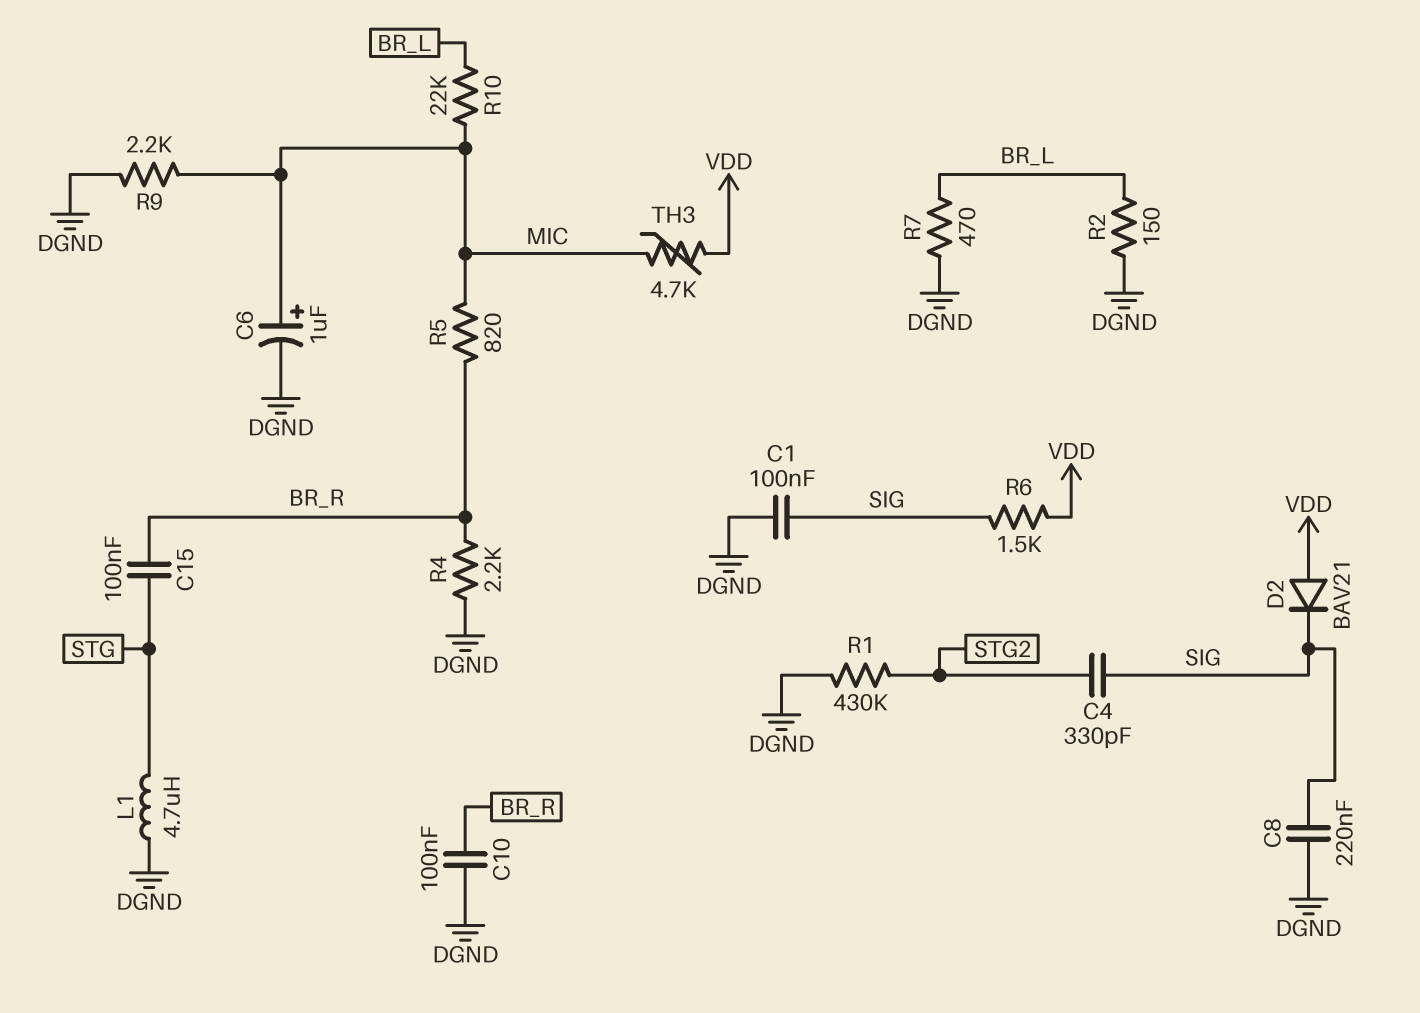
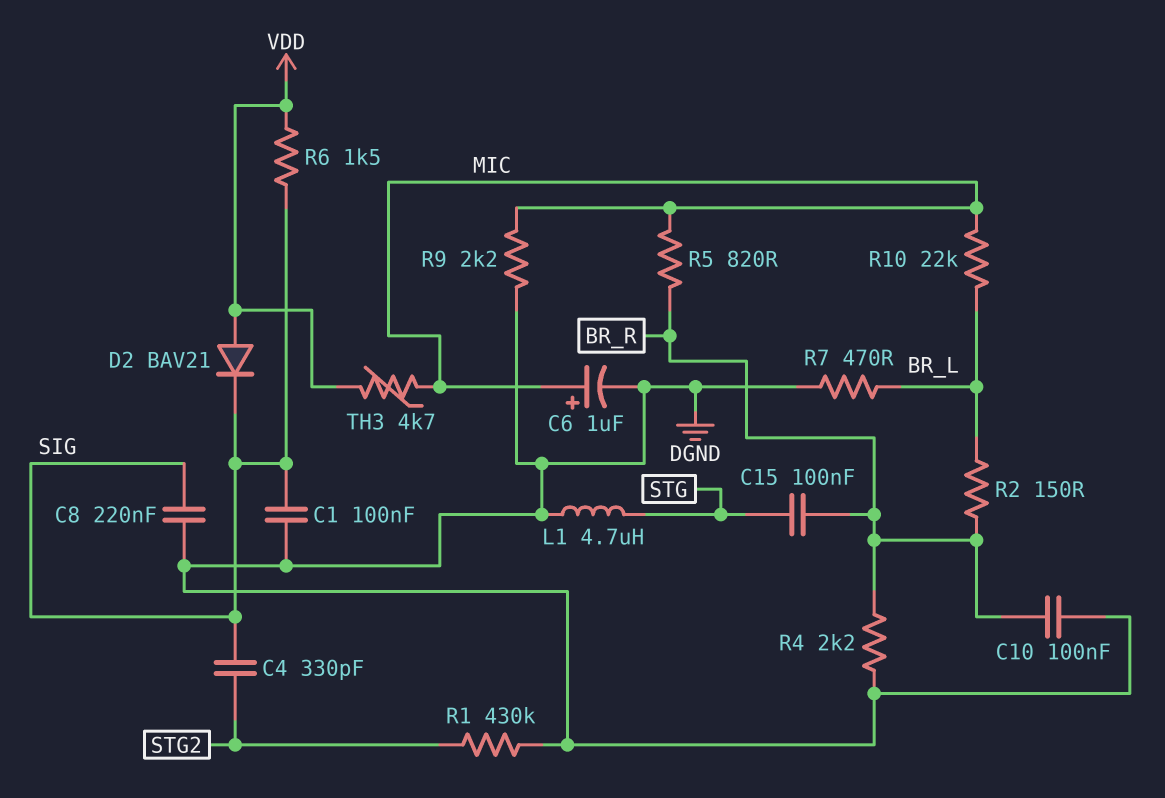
R2: 150 (BR_L, DGND) -> 150 (BR_L, BR_R)

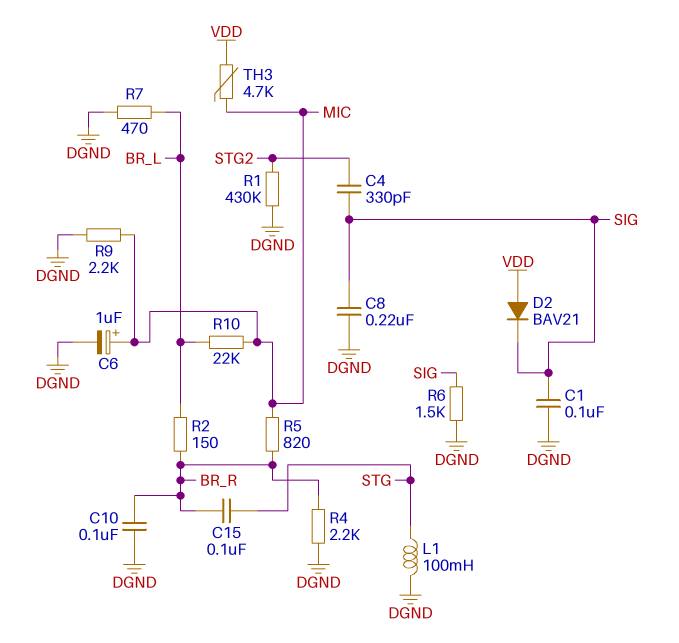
L1: 4.7uH (DGND, STG) -> 100mH (DGND, STG)
R6: 1.5k (SIG, VDD) -> 1.5k (DGND, SIG)

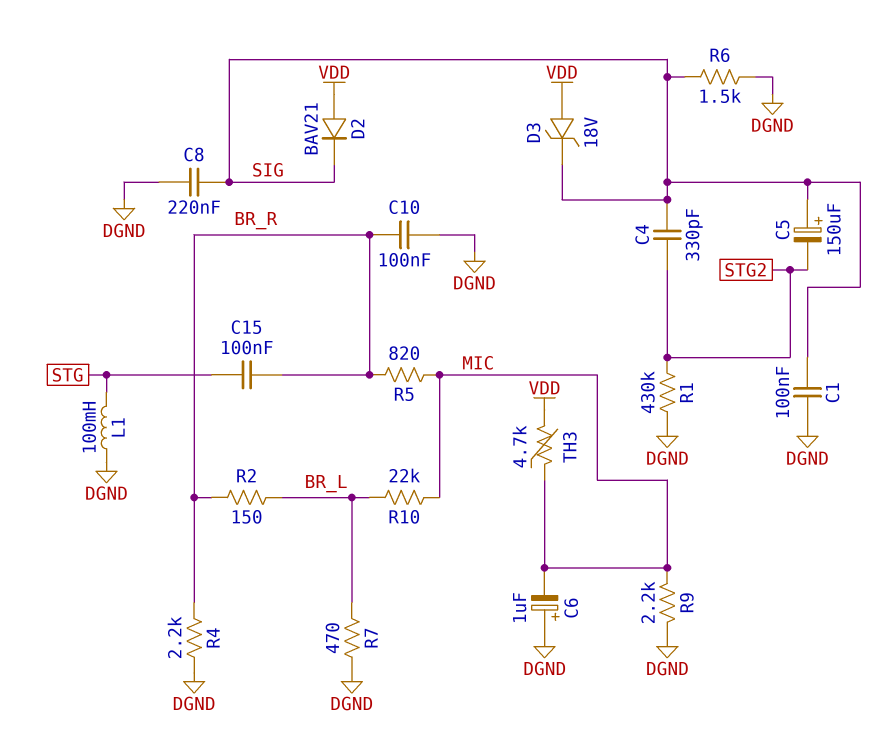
C5: none -> 150uF (plus SIG, minus STG2)
C6: 1uF (plus MIC, minus DGND) -> 1uF (plus DGND, minus MIC)
D3: none -> zener 18V (A VDD, K SIG)

